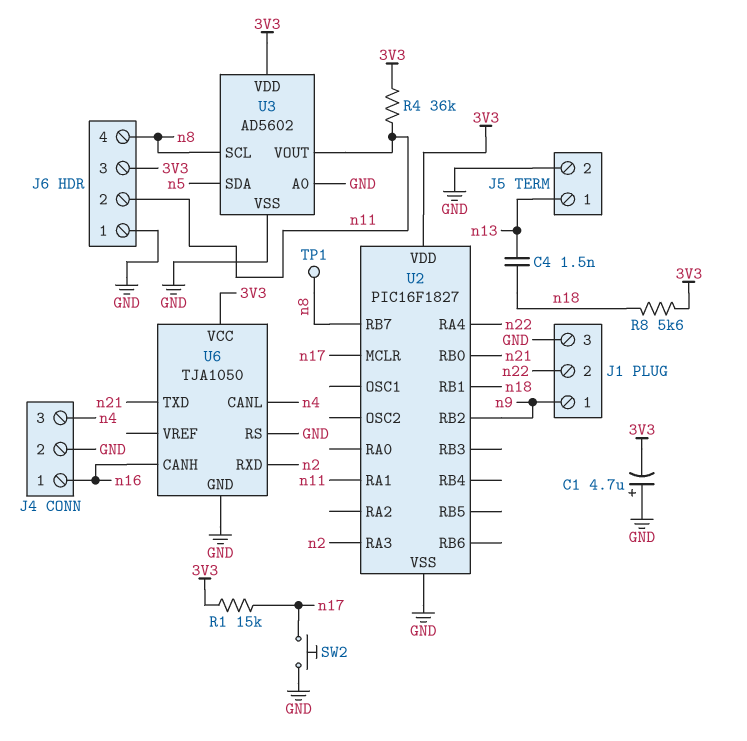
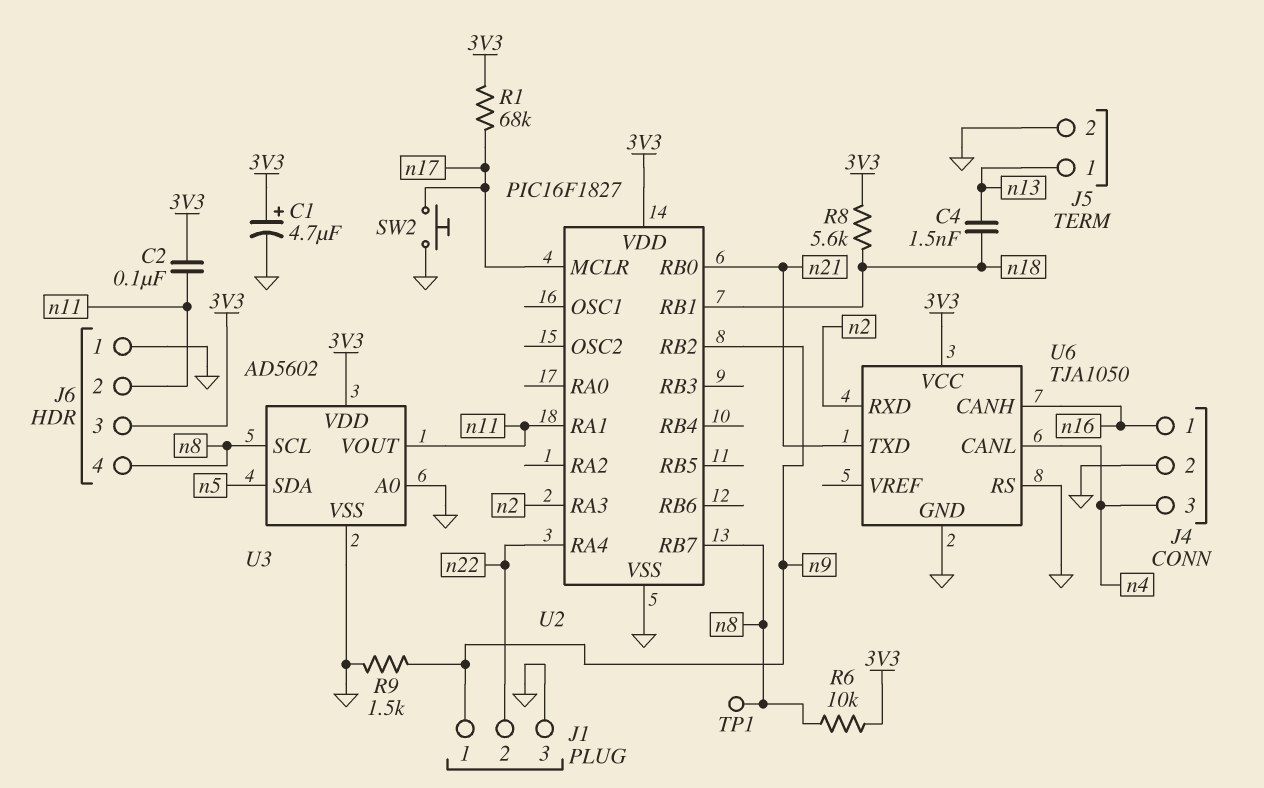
C1: 4.7uF (plus GND, minus 3V3) -> 4.7uF (plus 3V3, minus GND)
C2: none -> 100nF (3V3, n11)
R1: 15k (3V3, n17) -> 68k (3V3, n17)
R4: 36k (3V3, n11) -> none
R6: none -> 10k (3V3, n8)
R9: none -> 1.5k (GND, n9)

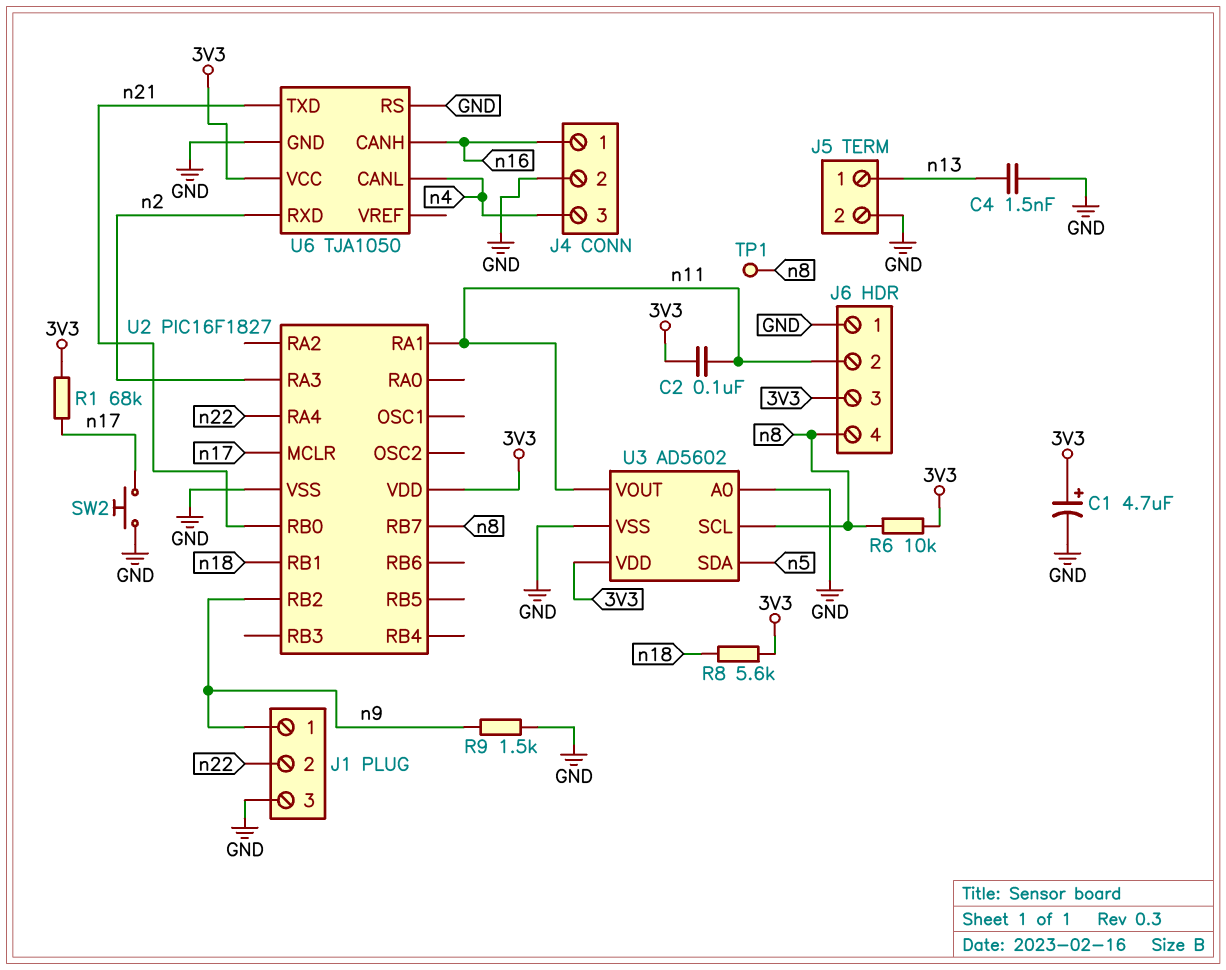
C4: 1.5nF (n13, n18) -> 1.5nF (GND, n13)

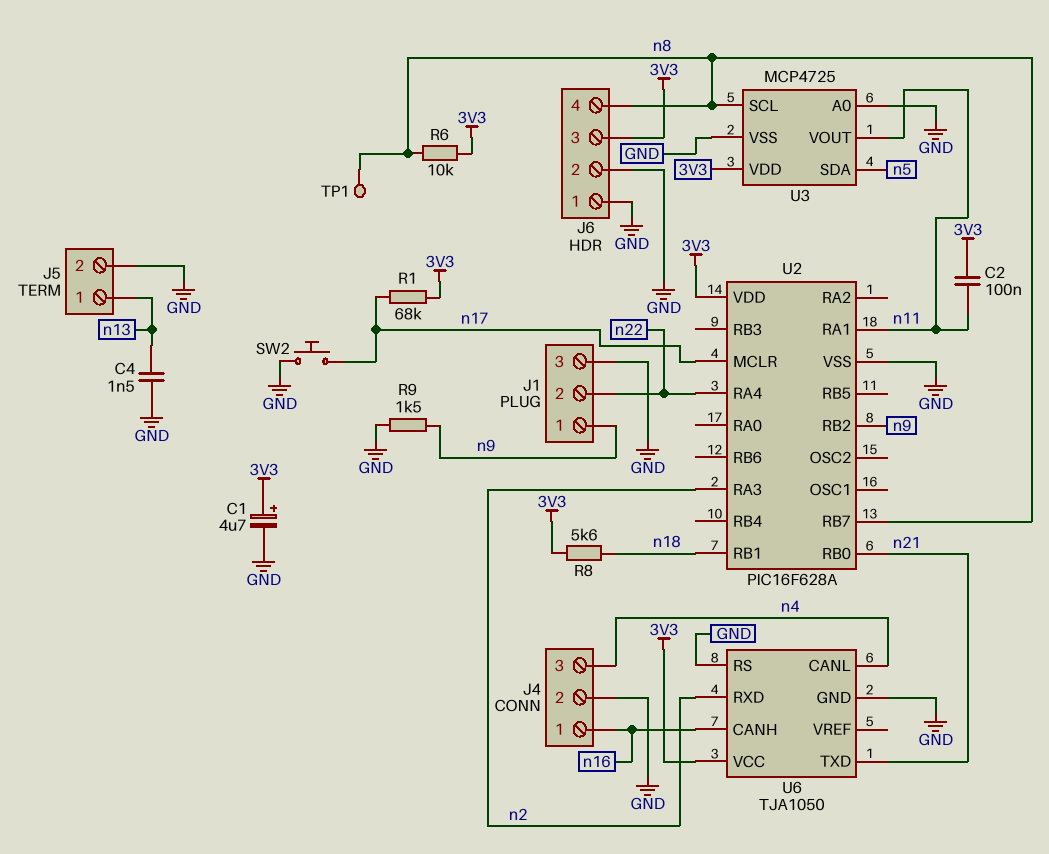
J6 pin 2: n11 -> GND
U2: PIC16F1827 -> PIC16F628A
U3: AD5602 -> MCP4725

